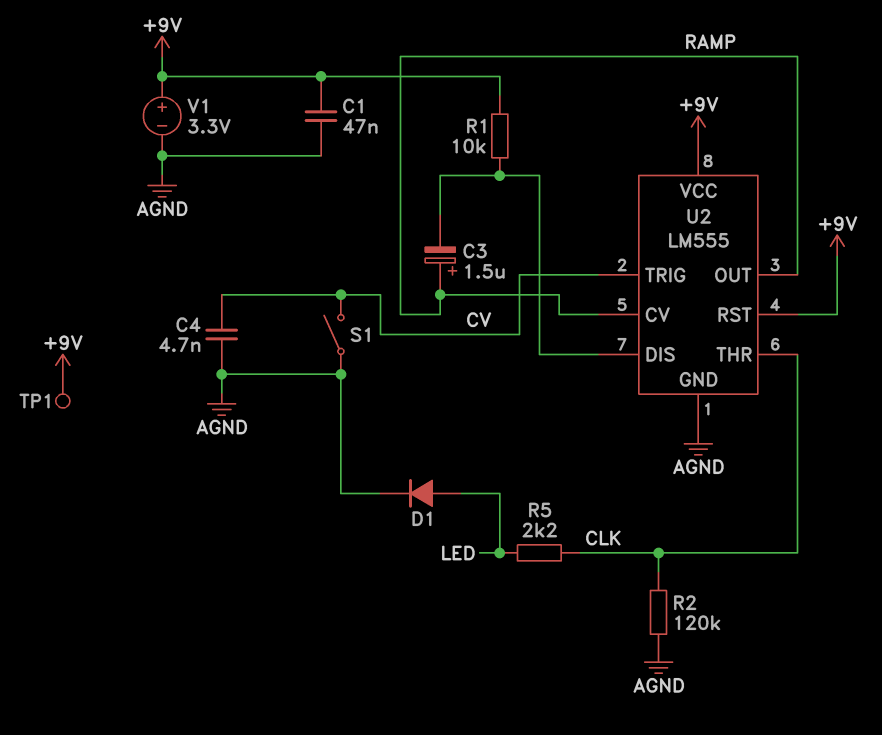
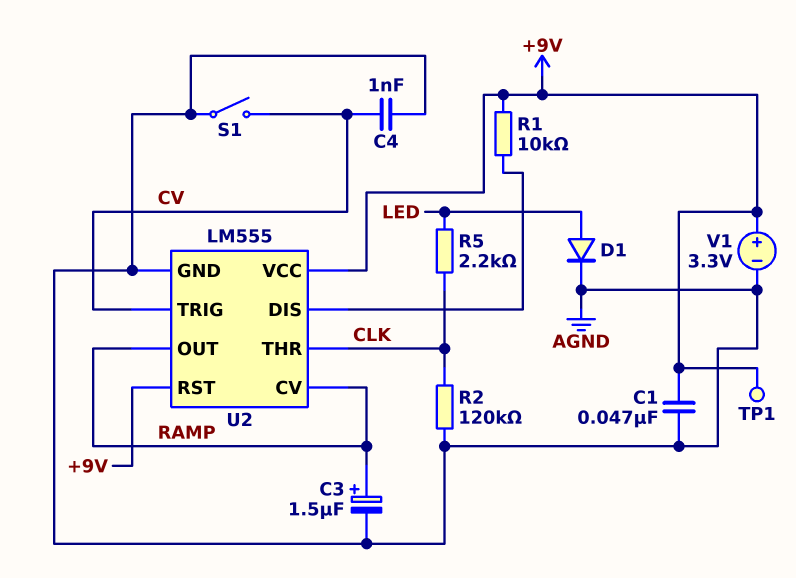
C3: 1.5uF (plus RAMP, minus U2/DIS) -> 1.5uF (plus RAMP, minus AGND)
C4: 4.7nF (AGND, CV) -> 1nF (AGND, CV)

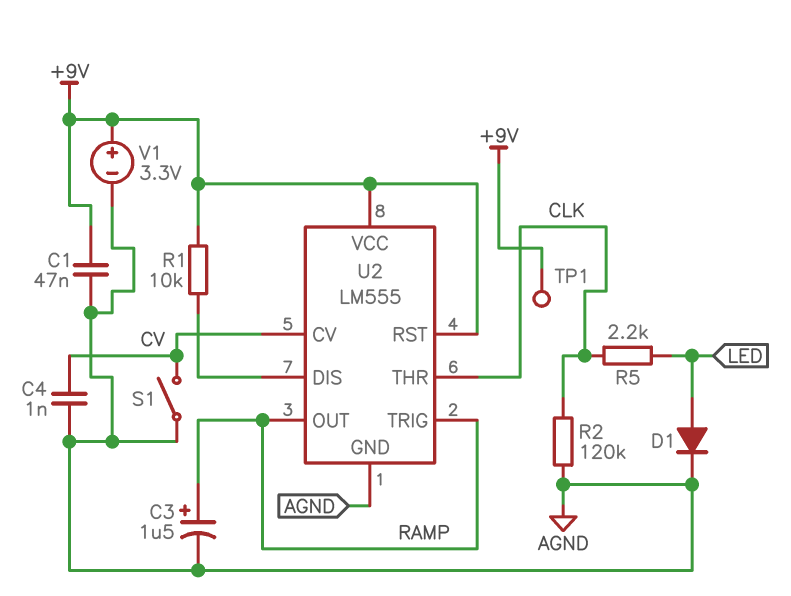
U2 pin CV: RAMP -> CV
U2 pin TRIG: CV -> RAMP

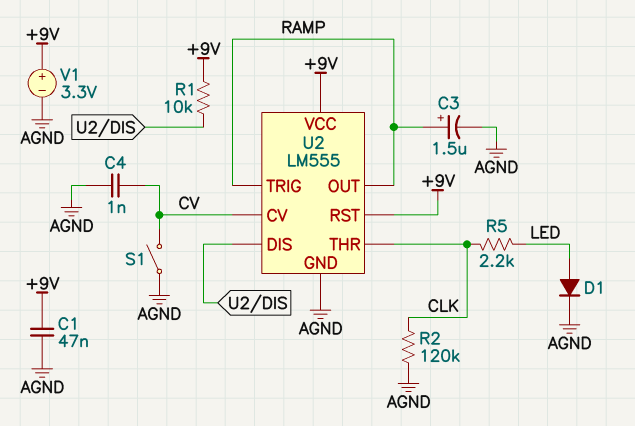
TP1: test point (+9V) -> none

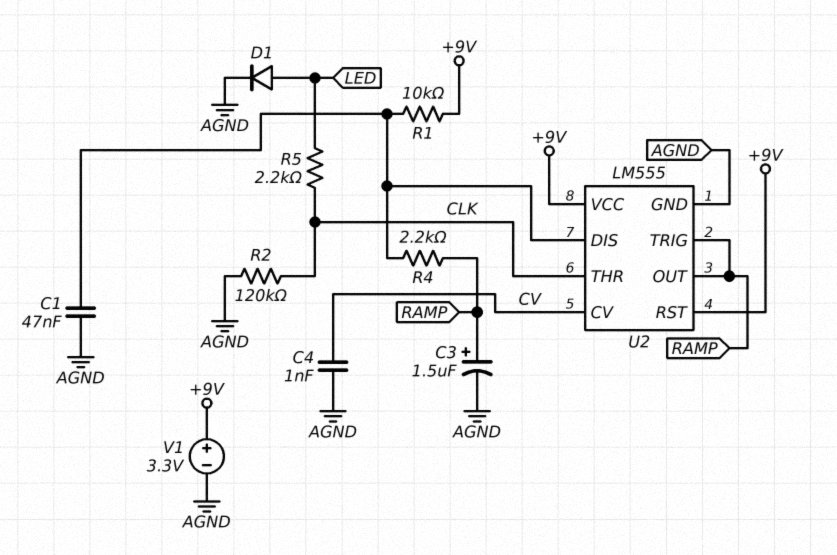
C1: 47nF (+9V, AGND) -> 47nF (AGND, U2/DIS)
R4: none -> 2.2k (RAMP, U2/DIS)
S1: switch (AGND, CV) -> none

